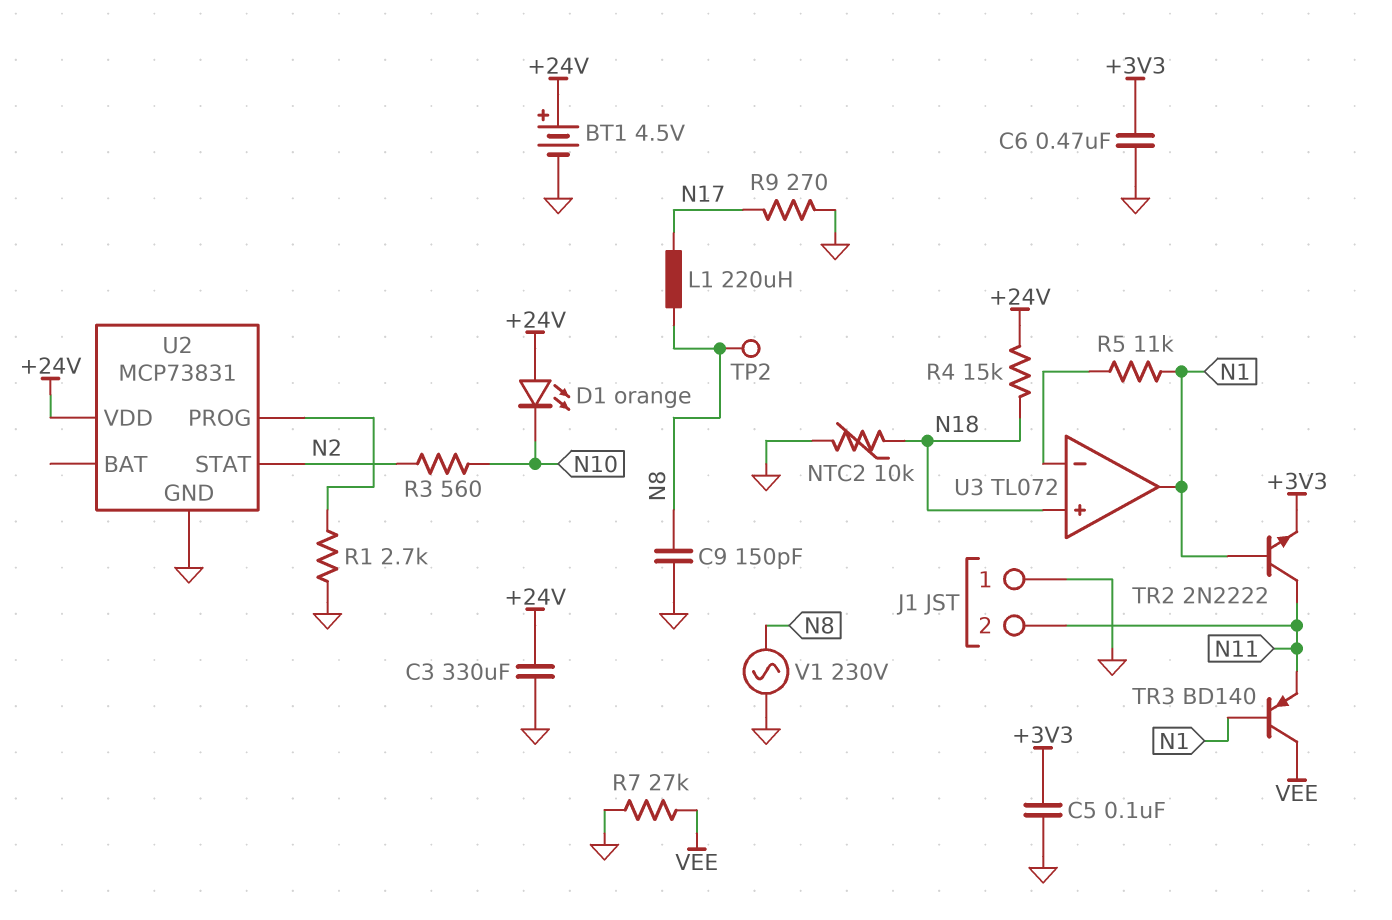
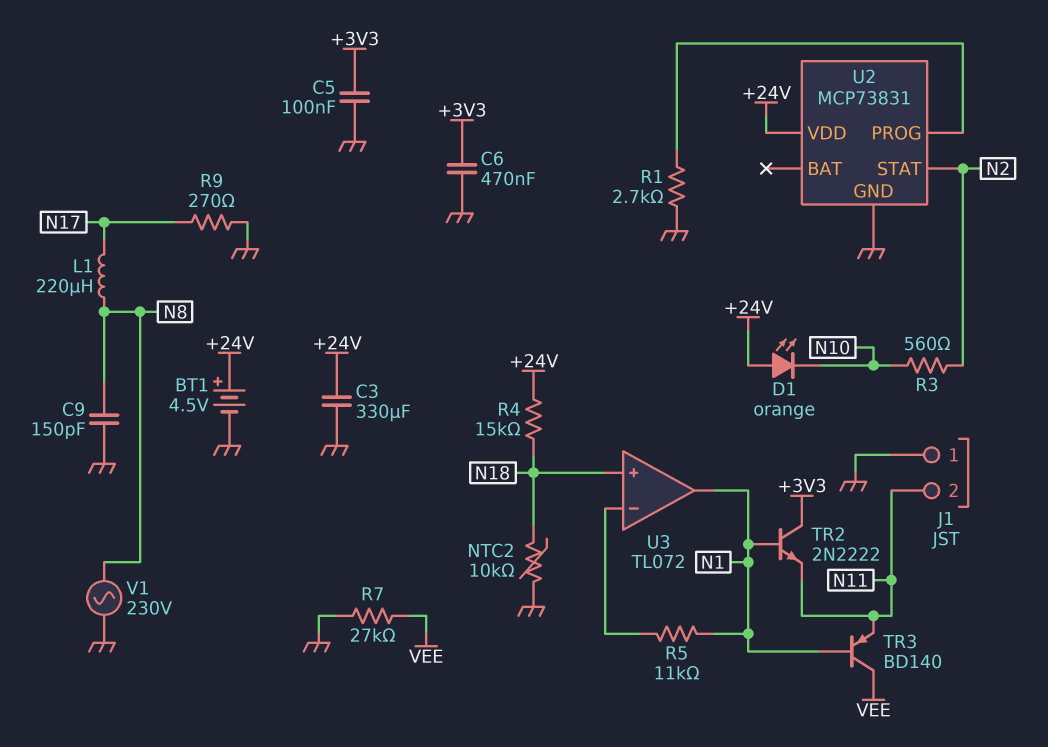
TP2: test point (N8) -> none
TR2: NPN 2N2222 (B N1, C N11, E +3V3) -> NPN 2N2222 (B N1, C +3V3, E N11)

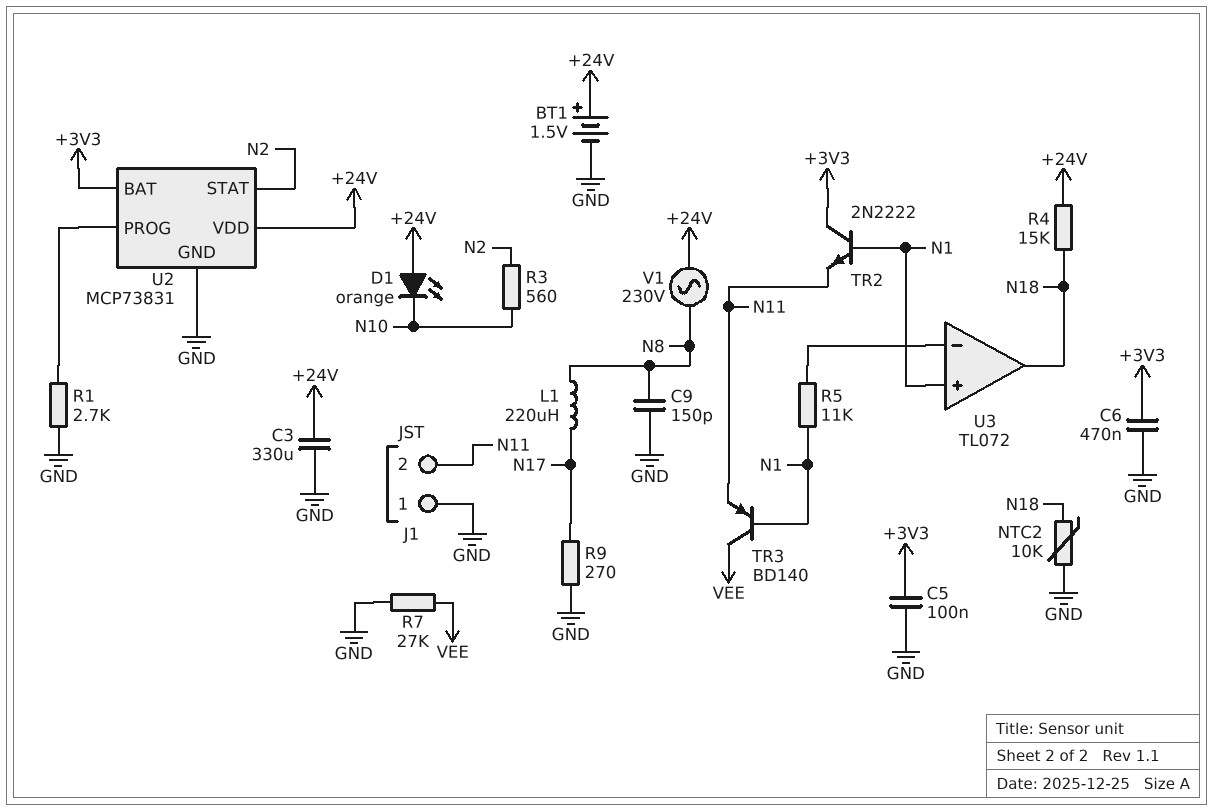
BT1: 4.5V (plus +24V, minus GND) -> 1.5V (plus +24V, minus GND)
U2 pin BAT: none -> +3V3
U3 pin in+: N18 -> N1
U3 pin out: N1 -> N18
V1: AC 230V (GND, N8) -> AC 230V (+24V, N8)

